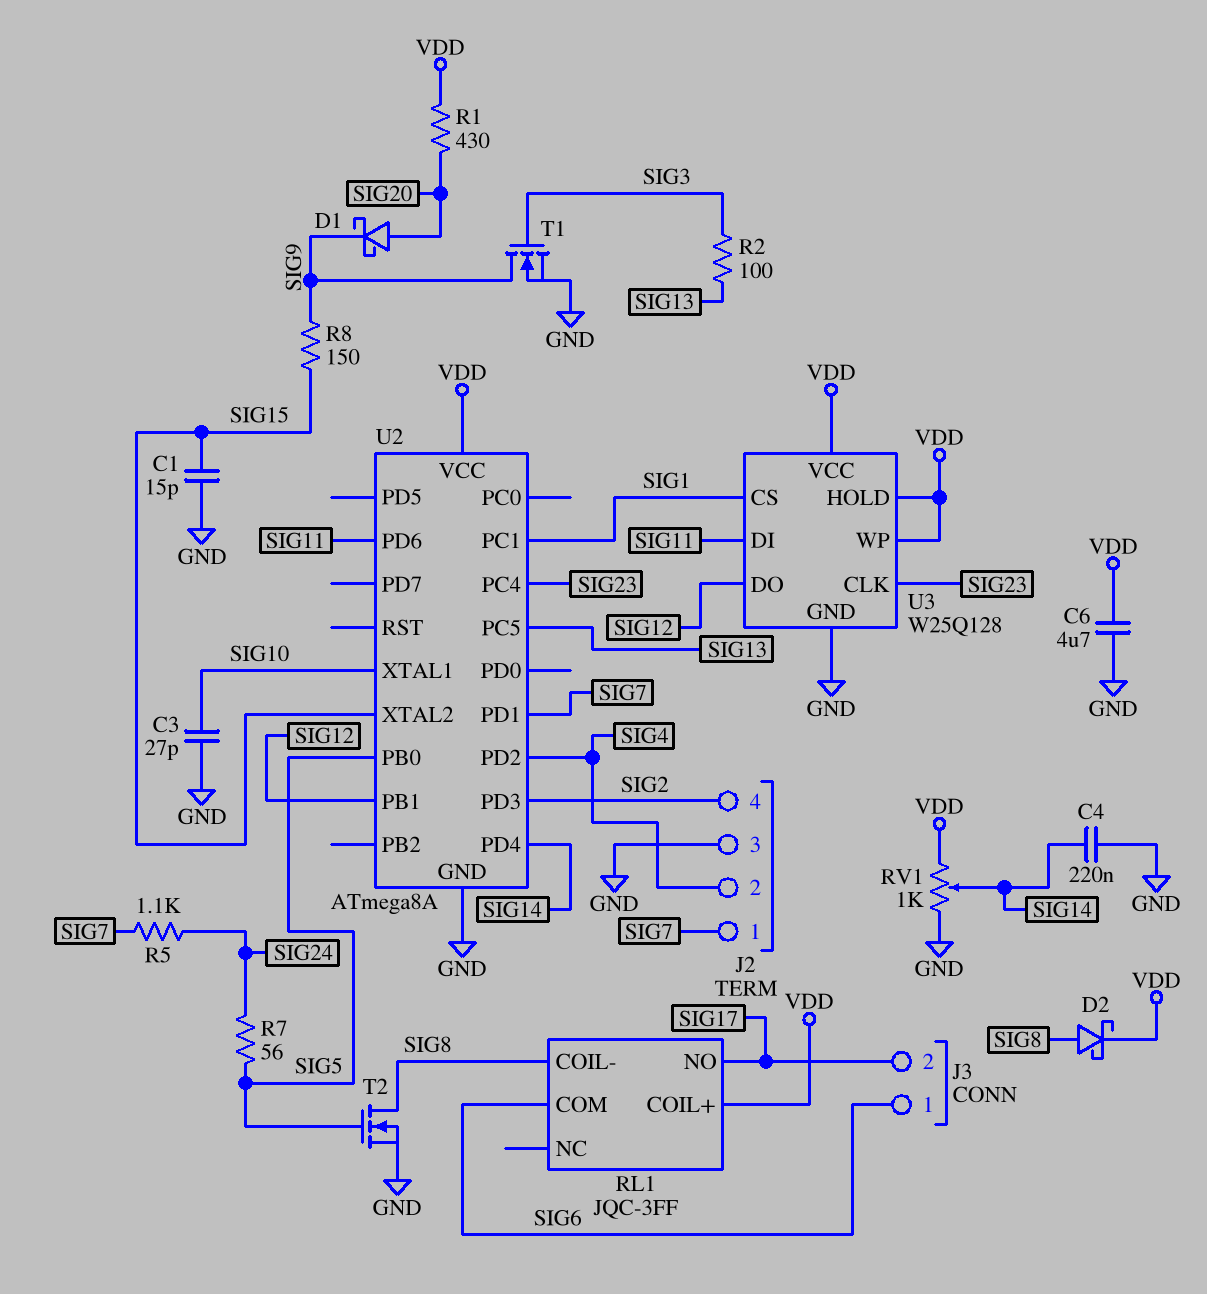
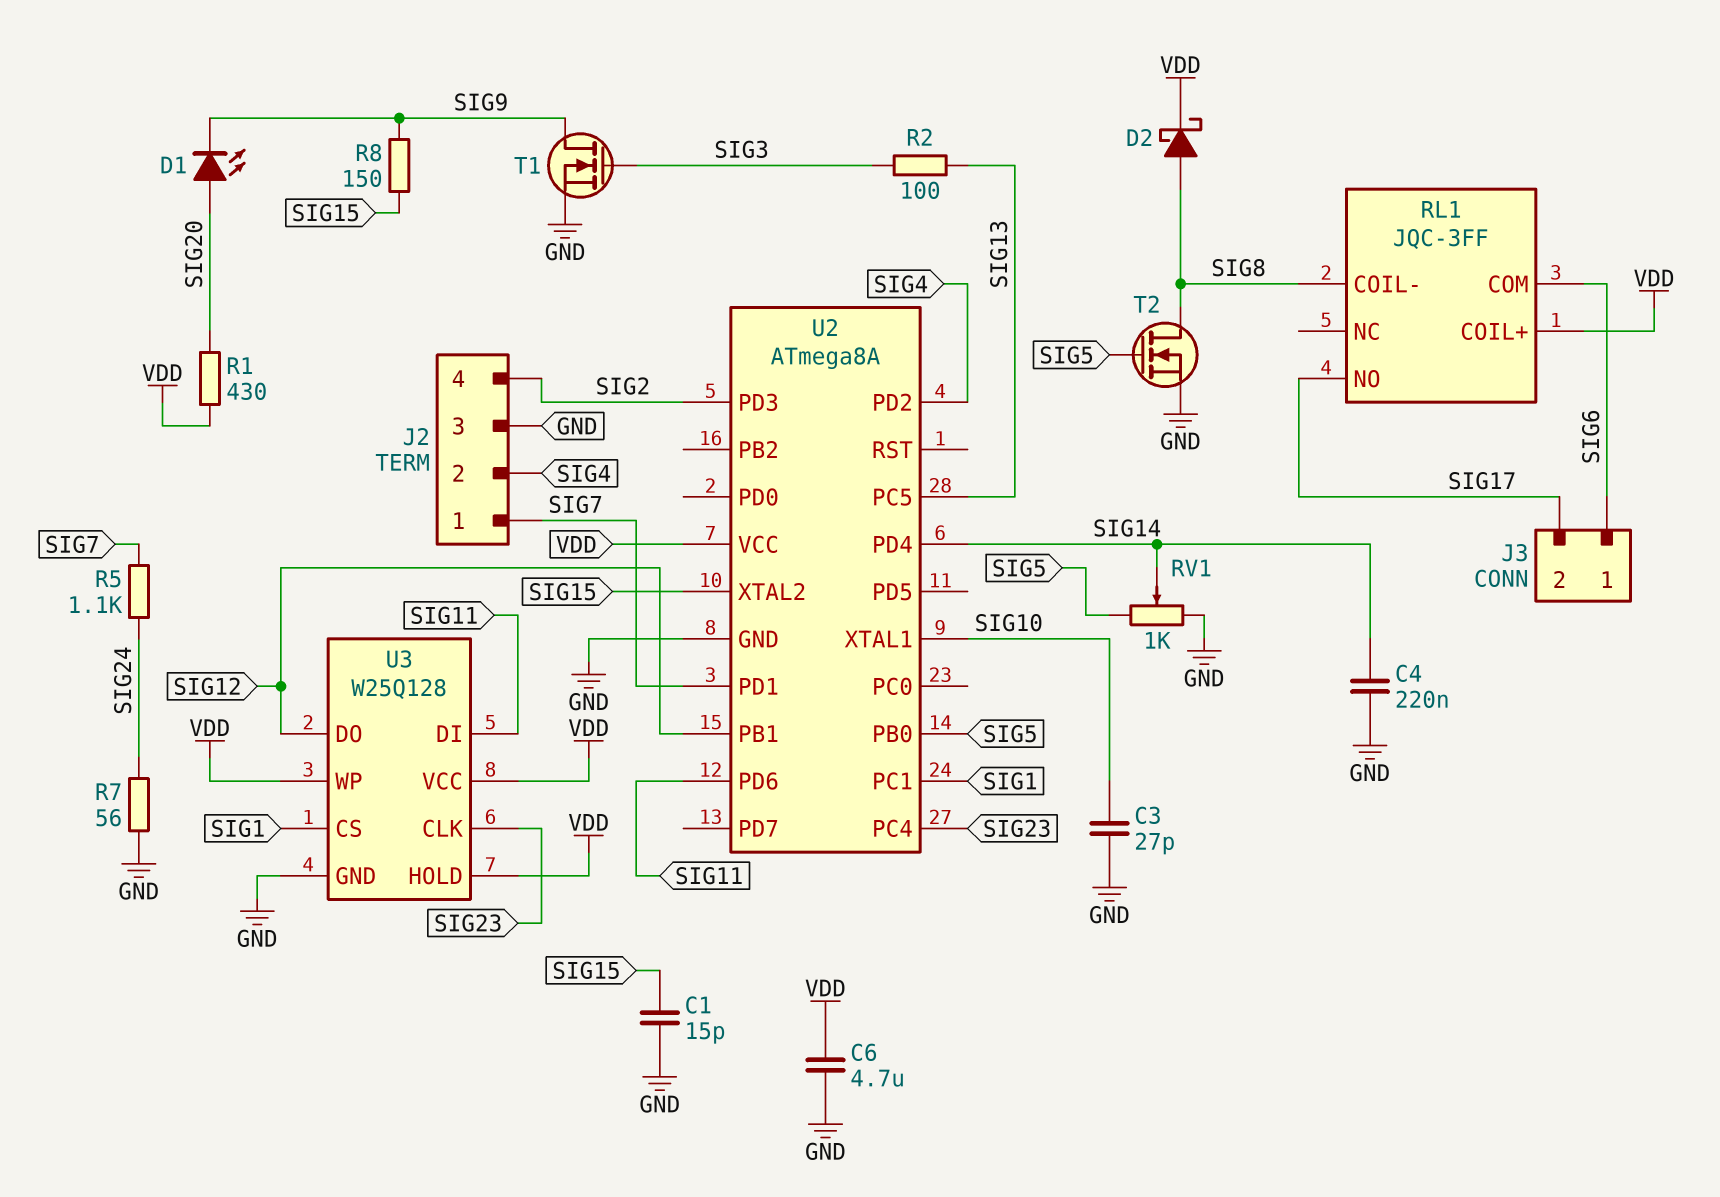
D1: schottky (A SIG20, K SIG9) -> LED (A SIG20, K SIG9)
R7: 56 (SIG5, SIG24) -> 56 (GND, SIG24)
RV1: 1k (GND, VDD, wiper SIG14) -> 1k (GND, SIG5, wiper SIG14)

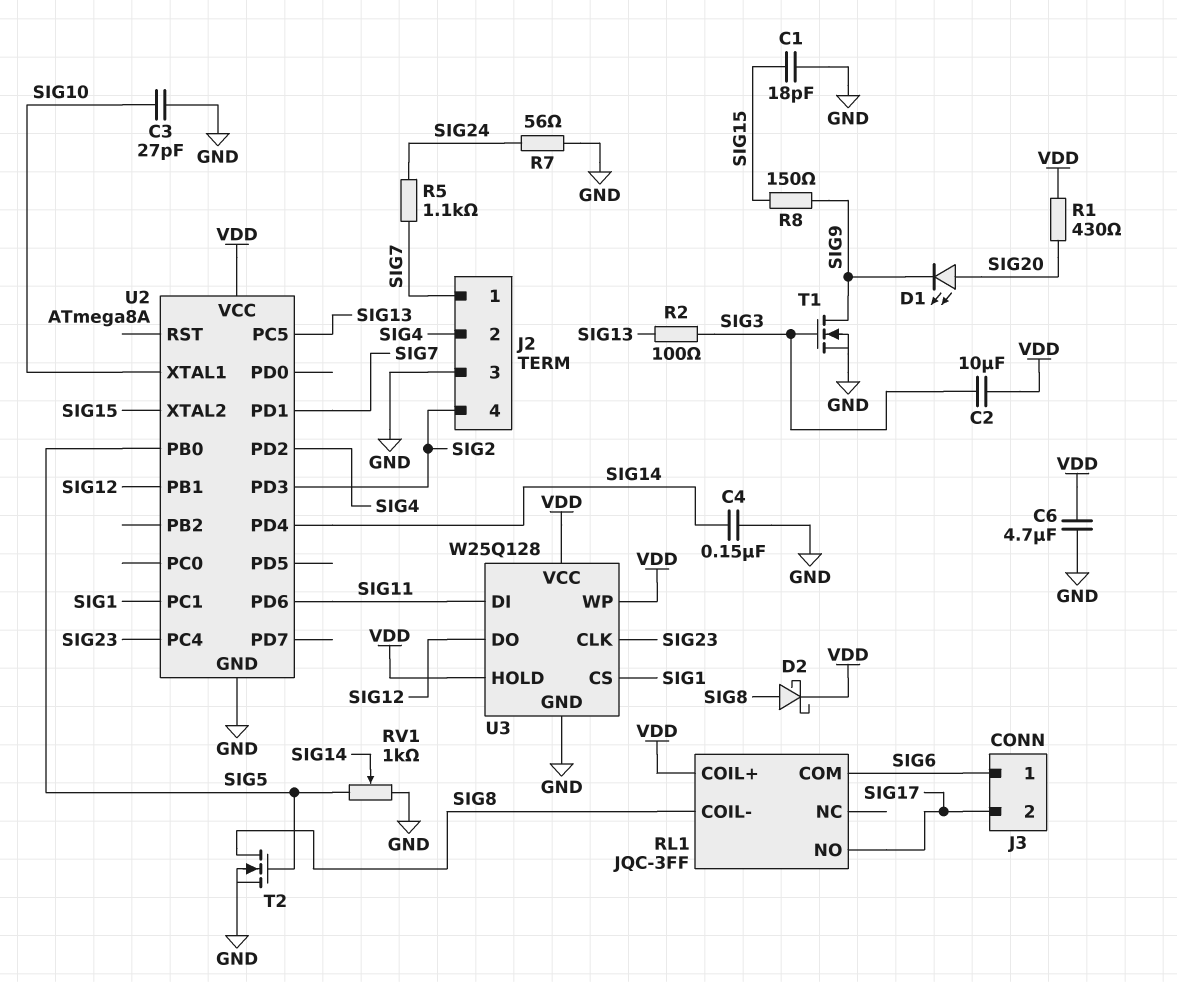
C1: 15pF (GND, SIG15) -> 18pF (GND, SIG15)
C2: none -> 10uF (SIG3, VDD)
C4: 220nF (GND, SIG14) -> 150nF (GND, SIG14)

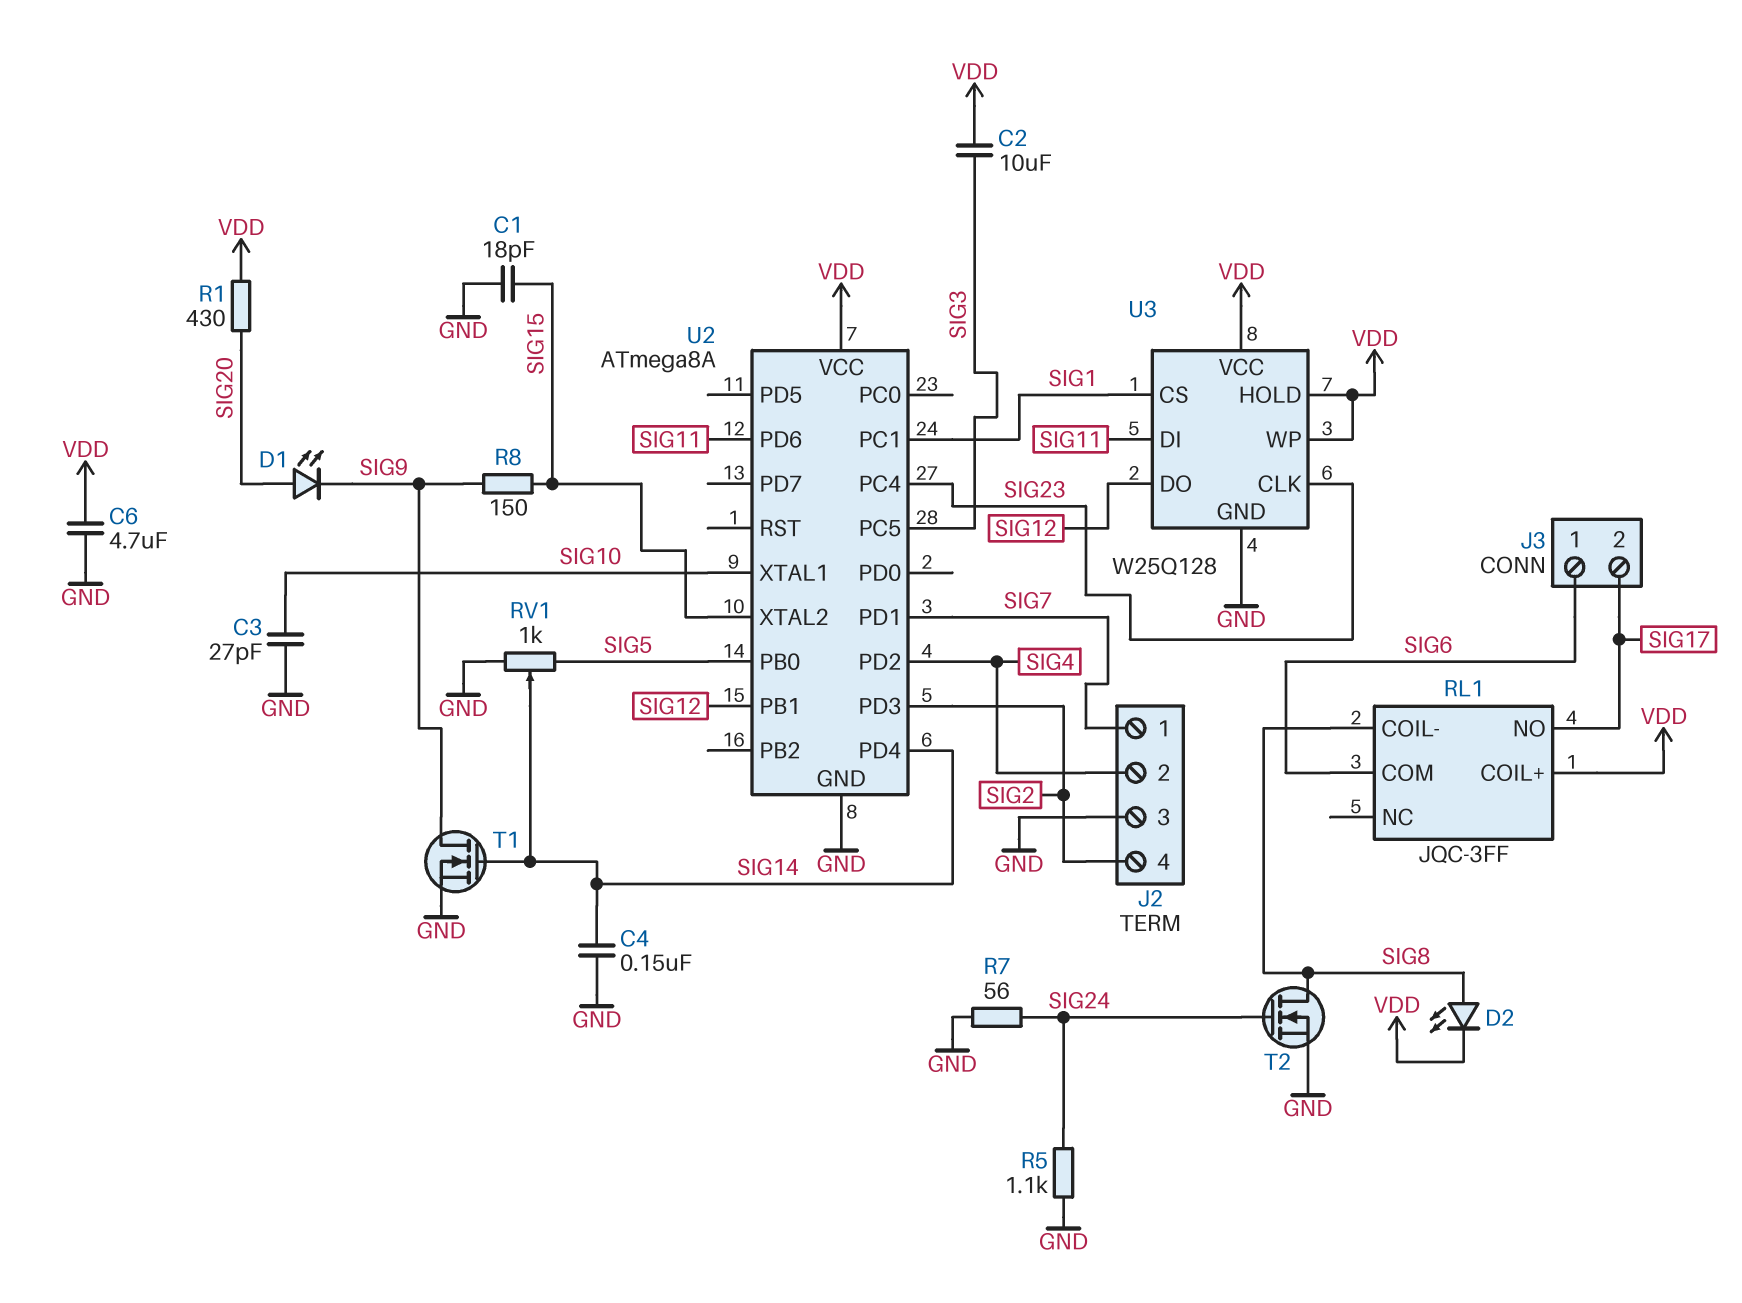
D2: schottky (A SIG8, K VDD) -> LED (A SIG8, K VDD)
R2: 100 (SIG3, SIG13) -> none
R5: 1.1k (SIG7, SIG24) -> 1.1k (GND, SIG24)
T1: NMOS (G SIG3, D SIG9, S GND) -> NMOS (G SIG14, D SIG9, S GND)
T2: NMOS (G SIG5, D SIG8, S GND) -> NMOS (G SIG24, D SIG8, S GND)
U2 pin PC5: SIG13 -> SIG3

